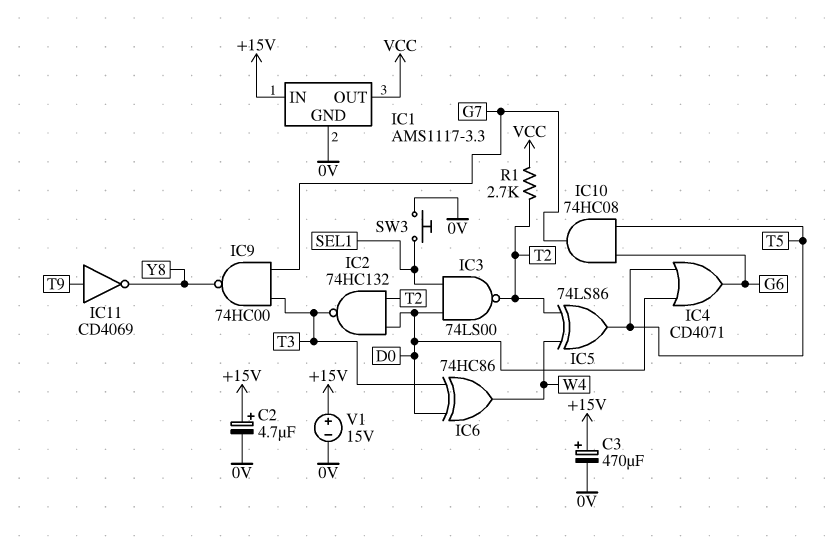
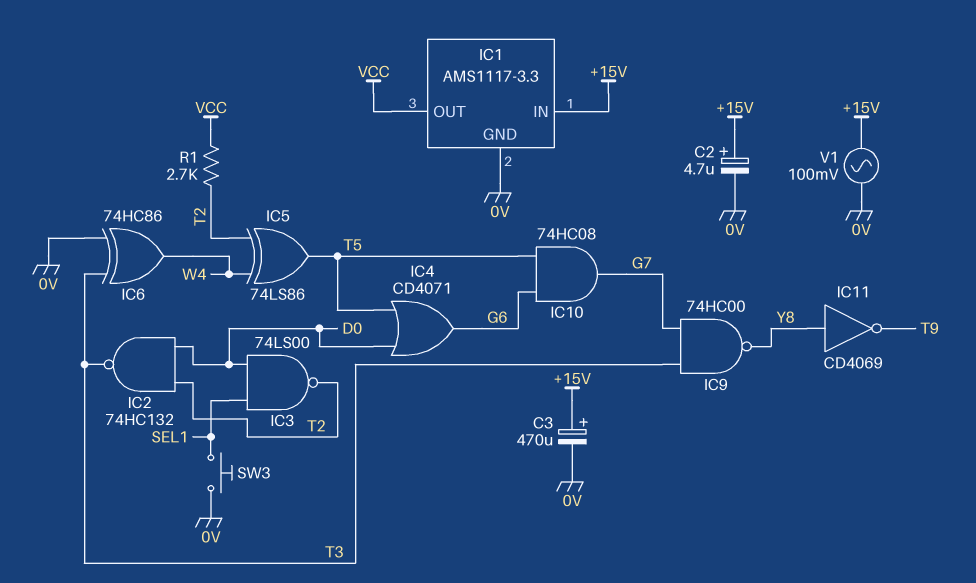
IC6: XOR 74HC86 (in D0, in T3, out W4) -> XOR 74HC86 (in 0V, in T3, out W4)
IC11: NOT CD4069 (in T9, out Y8) -> NOT CD4069 (in Y8, out T9)
V1: 15V (plus +15V, minus 0V) -> AC 100mV (+15V, 0V)

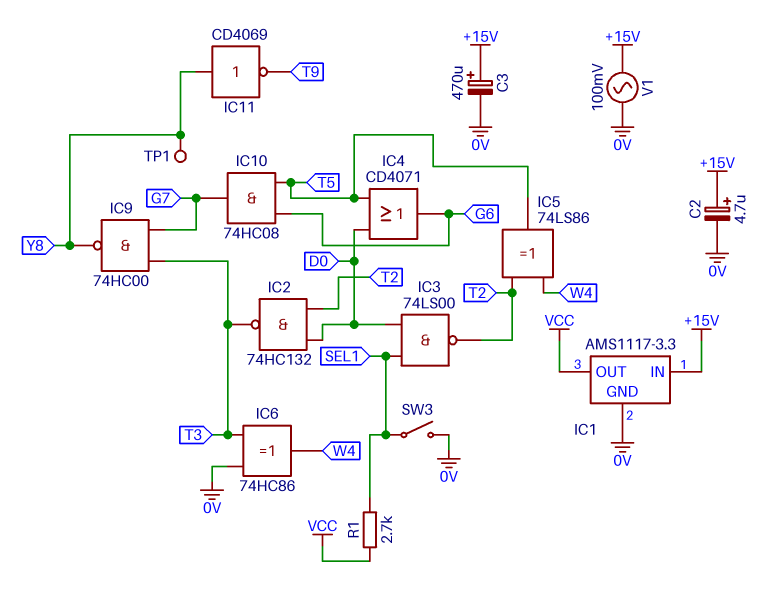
R1: 2.7k (T2, VCC) -> 2.7k (SEL1, VCC)
SW3: button (0V, SEL1) -> switch (0V, SEL1)
TP1: none -> test point (Y8)

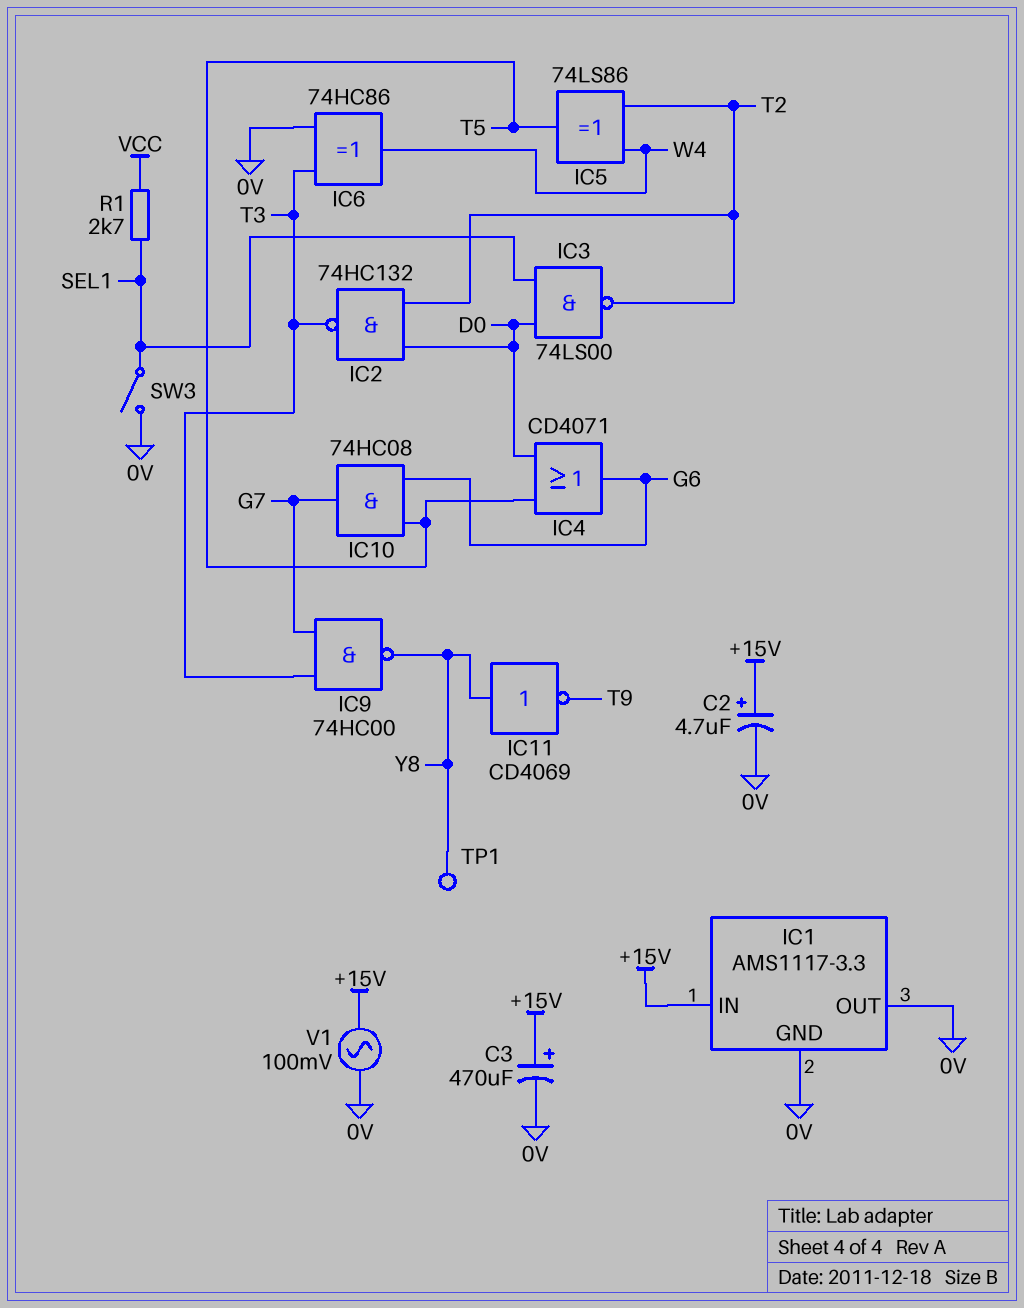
IC1 pin OUT: VCC -> 0V

